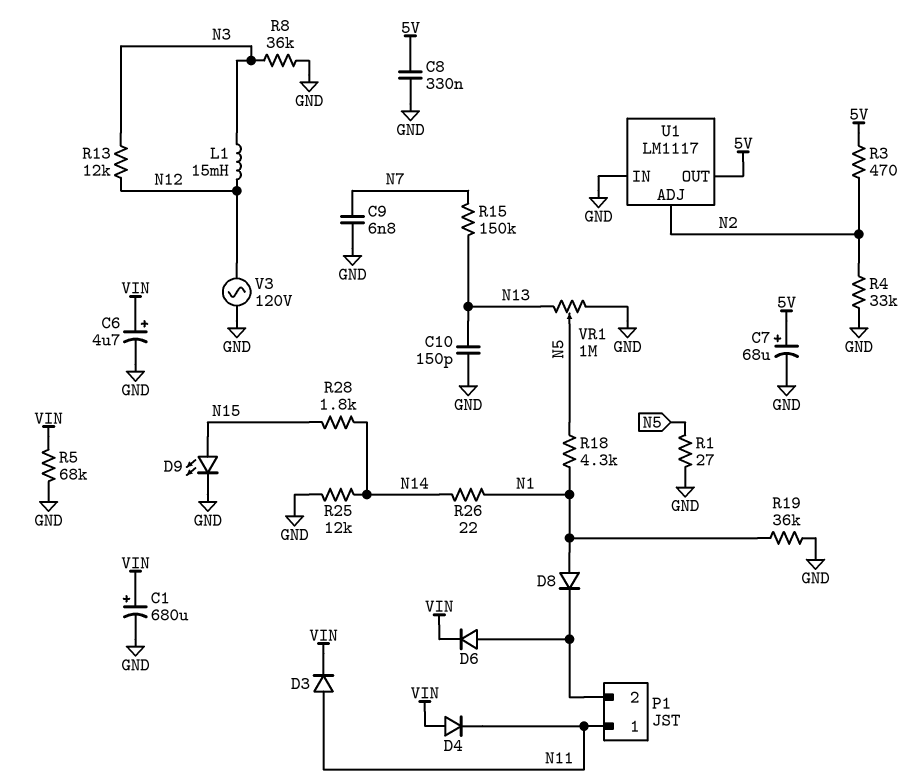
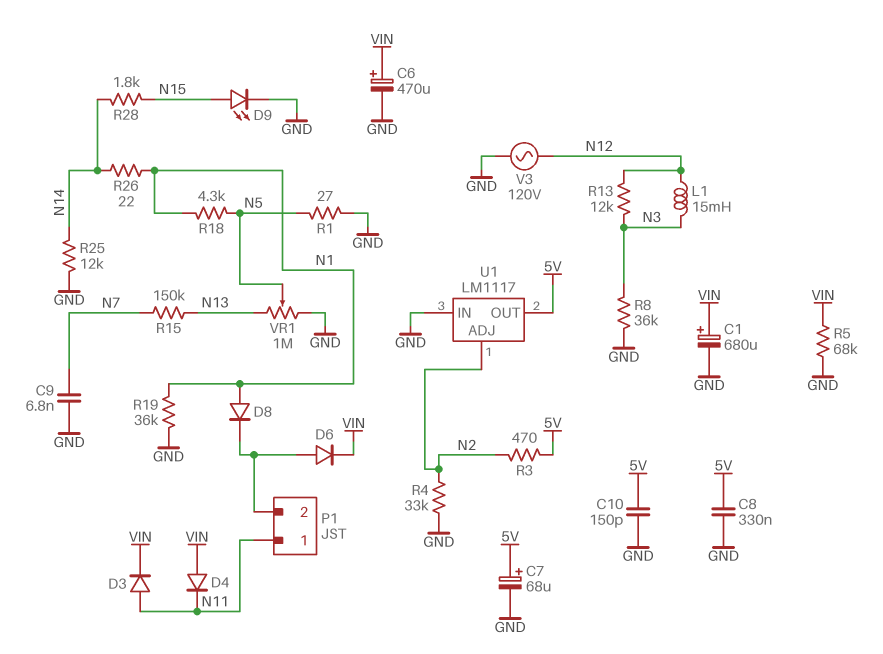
C6: 4.7uF (plus VIN, minus GND) -> 470uF (plus VIN, minus GND)
C10: 150pF (GND, N13) -> 150pF (5V, GND)

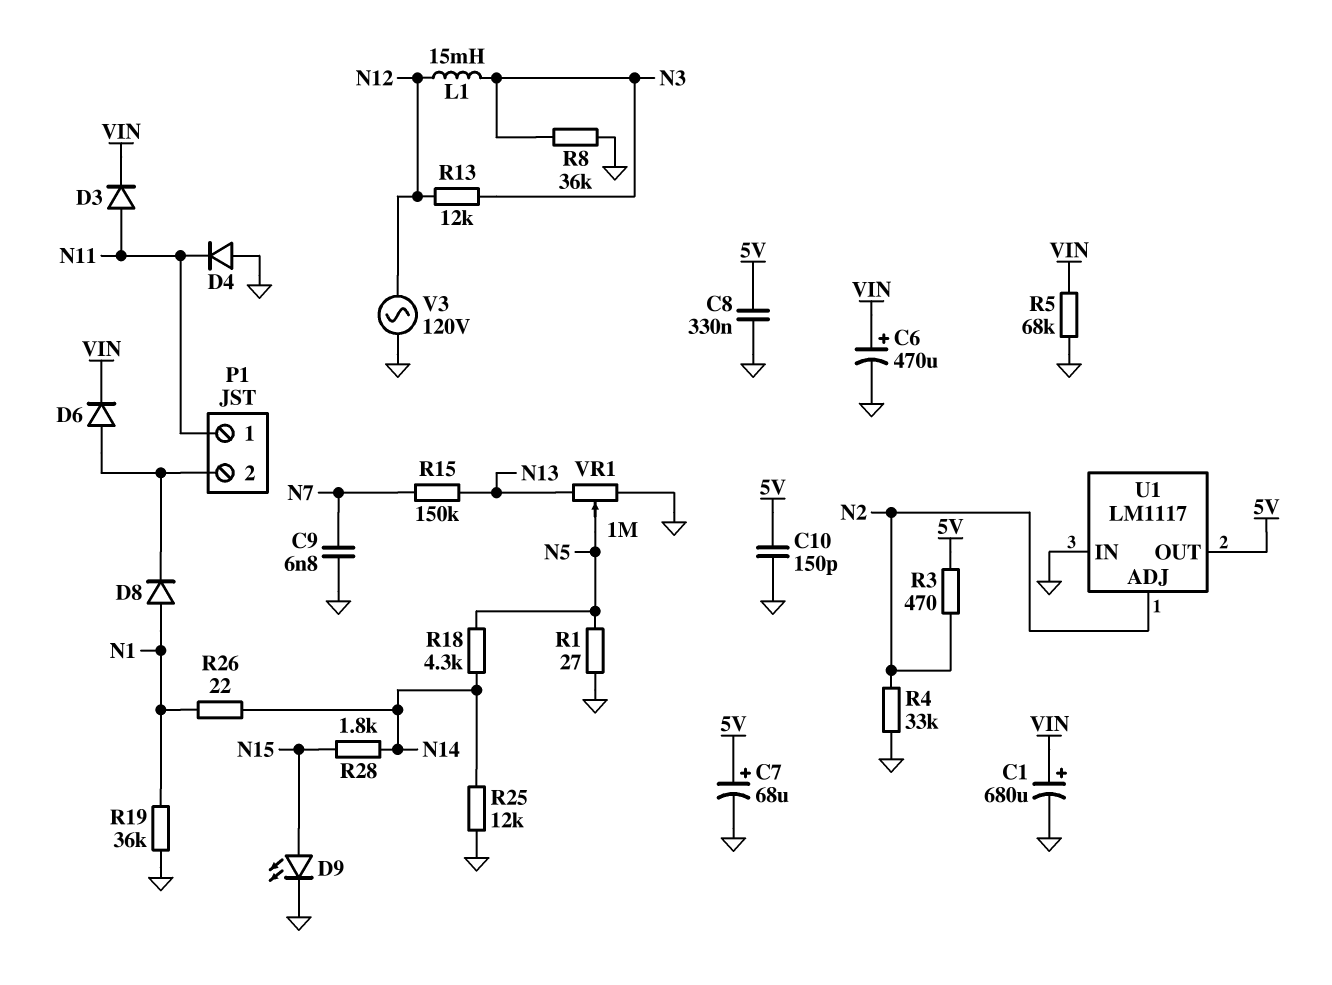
D4: diode (A VIN, K N11) -> diode (A GND, K N11)
R18: 4.3k (N1, N5) -> 4.3k (N5, N14)

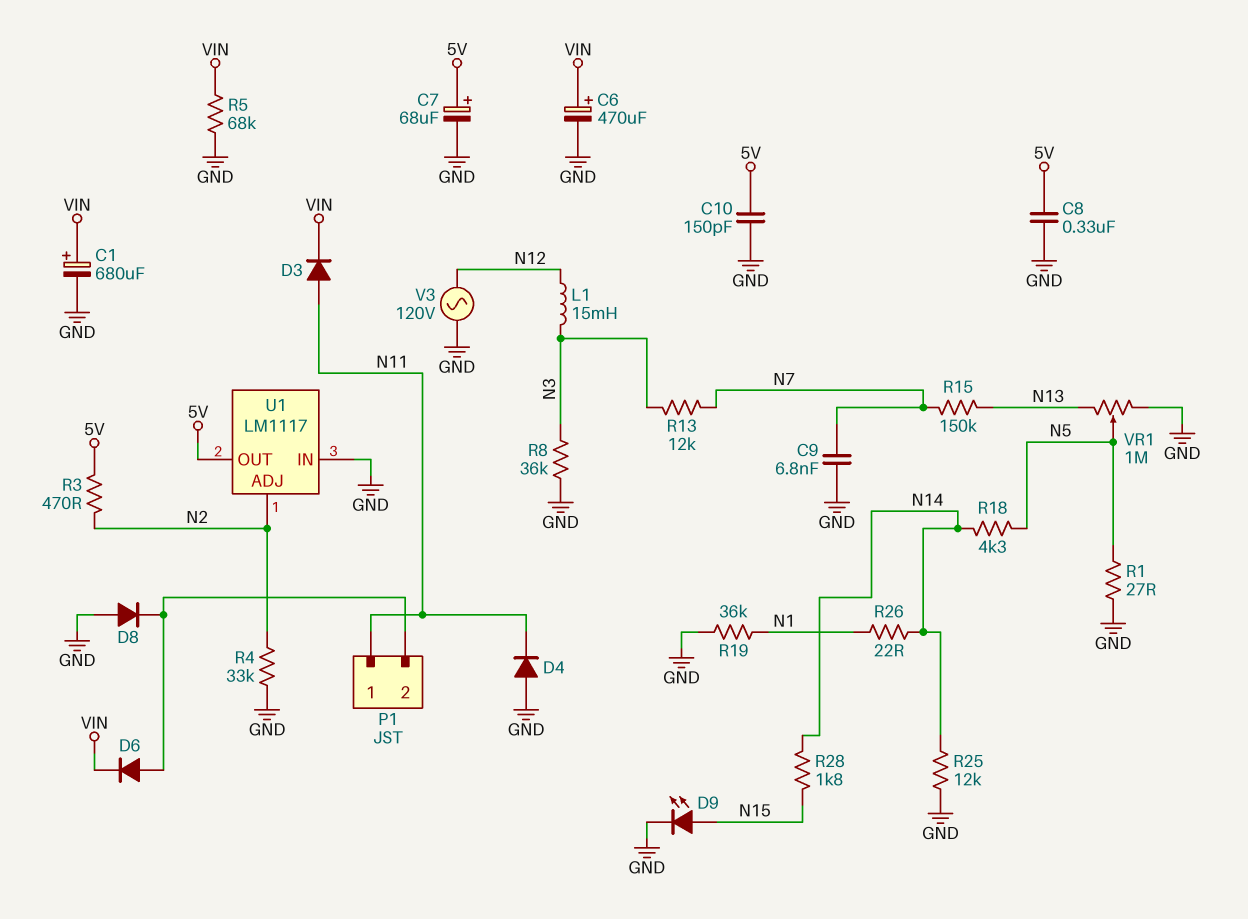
D8: diode (A N1, K P1/2) -> diode (A GND, K P1/2)
R13: 12k (N3, N12) -> 12k (N3, N7)

